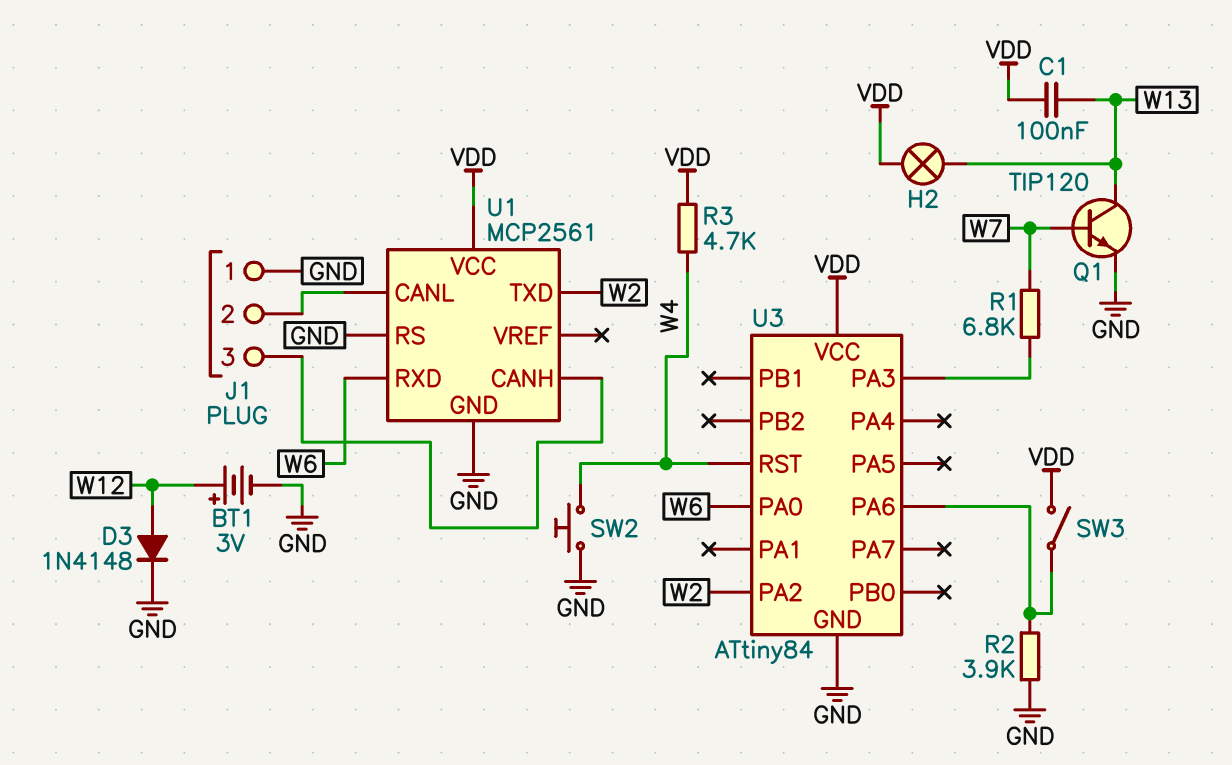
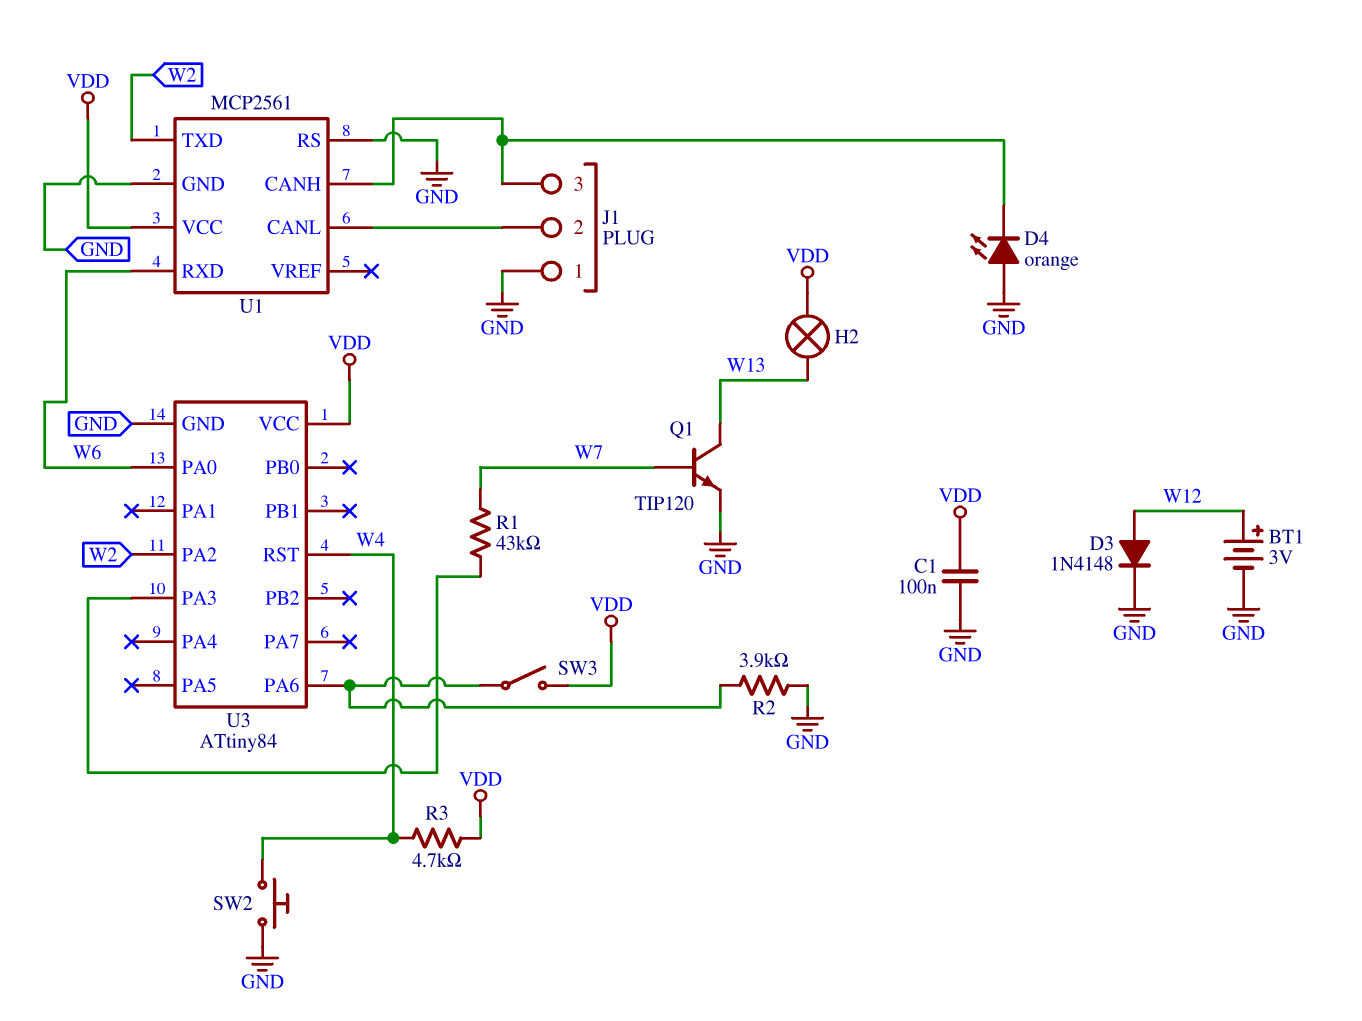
C1: 100nF (VDD, W13) -> 100nF (GND, VDD)
D4: none -> LED orange (A GND, K J1/3)
R1: 6.8k (U3/PA3, W7) -> 43k (U3/PA3, W7)

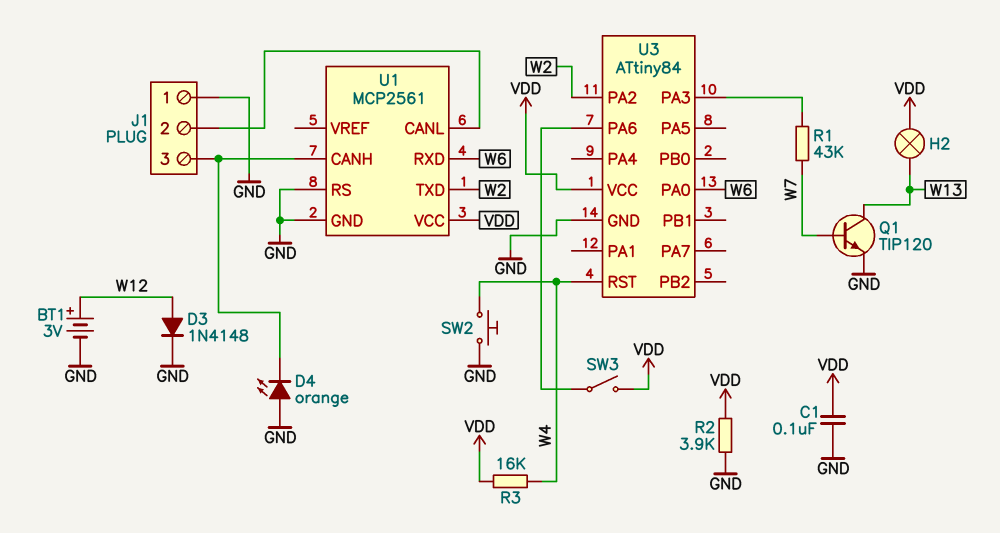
R2: 3.9k (GND, U3/PA6) -> 3.9k (GND, VDD)
R3: 4.7k (VDD, W4) -> 16k (VDD, W4)

